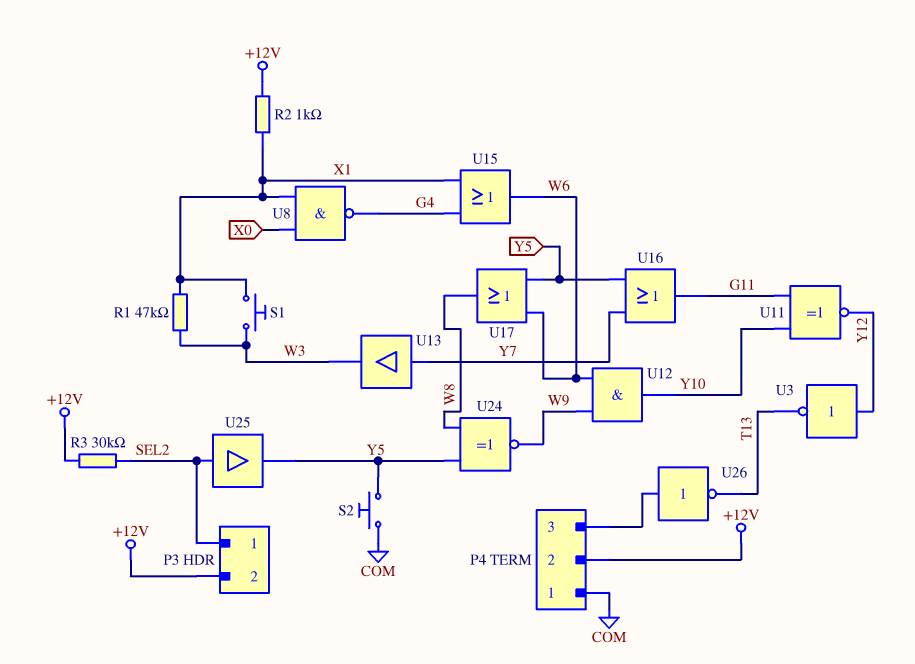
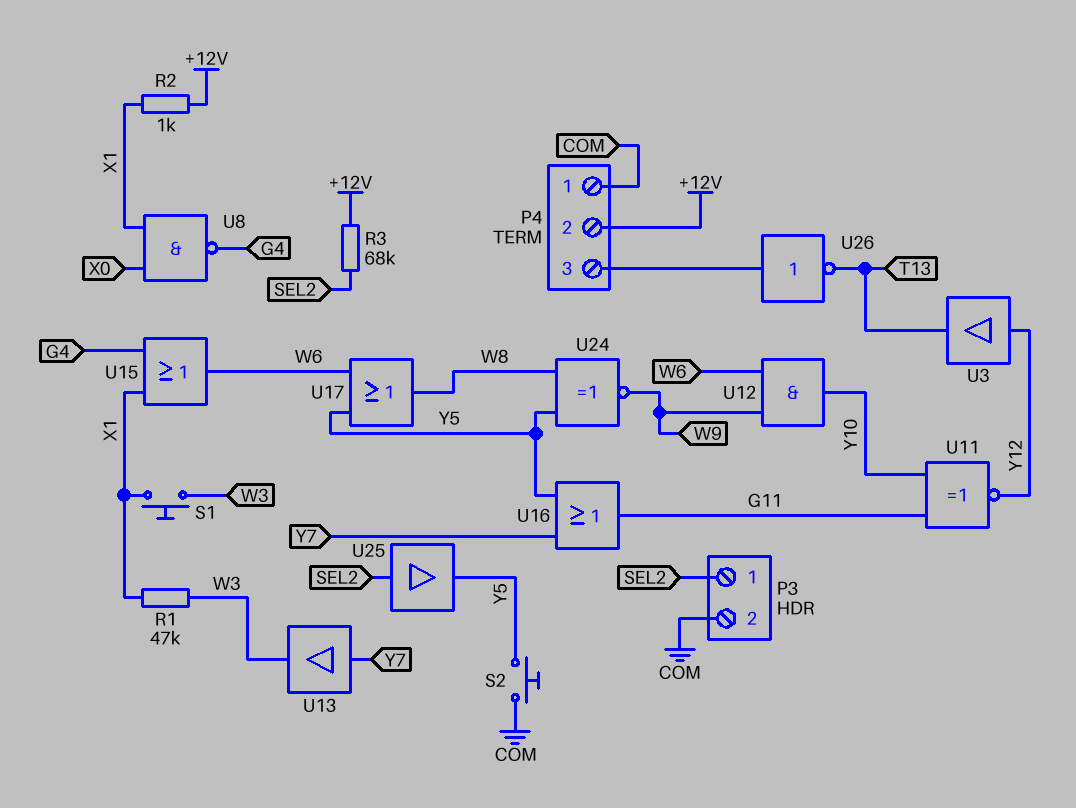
P3 pin 2: +12V -> COM
R3: 30k (+12V, SEL2) -> 68k (+12V, SEL2)
U3: NOT (in Y12, out T13) -> buffer (in Y12, out T13)

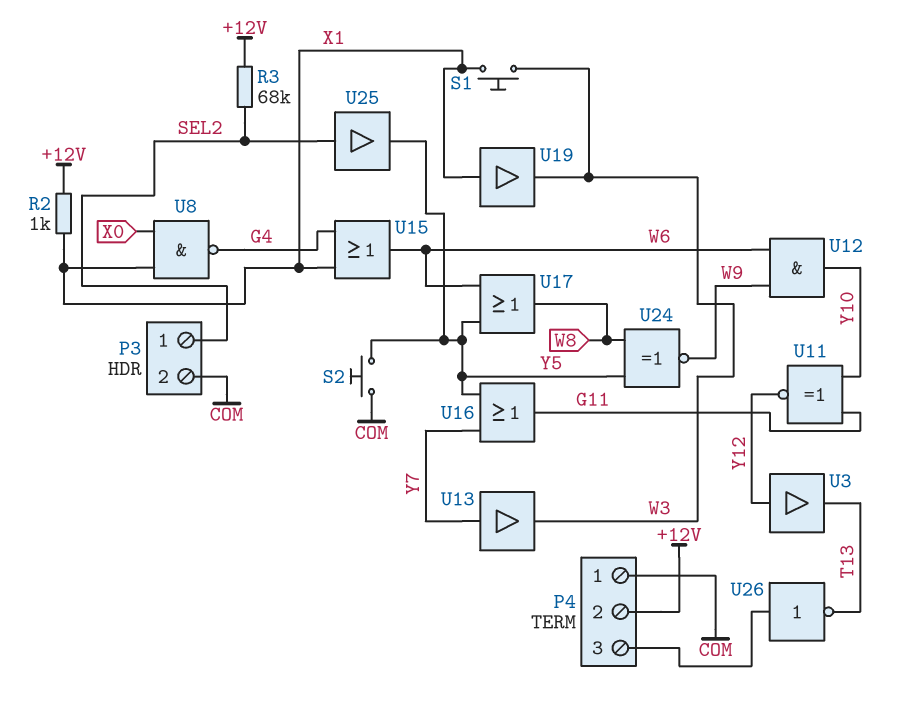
R1: 47k (W3, X1) -> none
U19: none -> buffer (in X1, out W3)

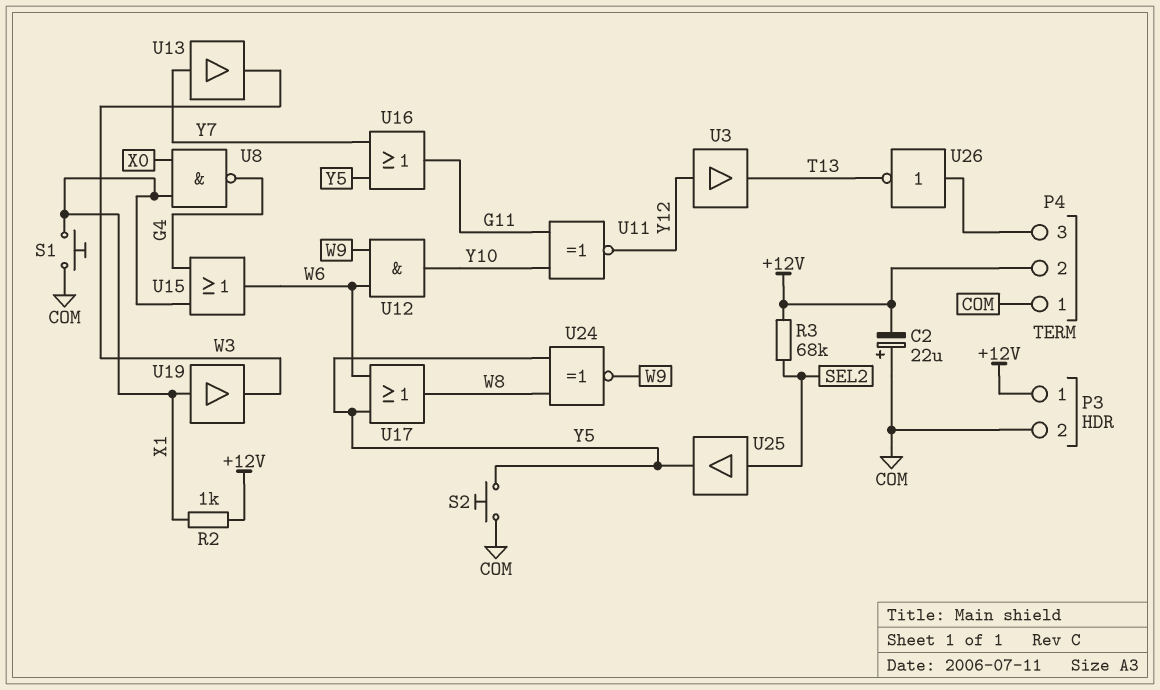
C2: none -> 22uF (plus COM, minus +12V)
P3 pin 1: SEL2 -> +12V
S1: button (W3, X1) -> button (COM, X1)

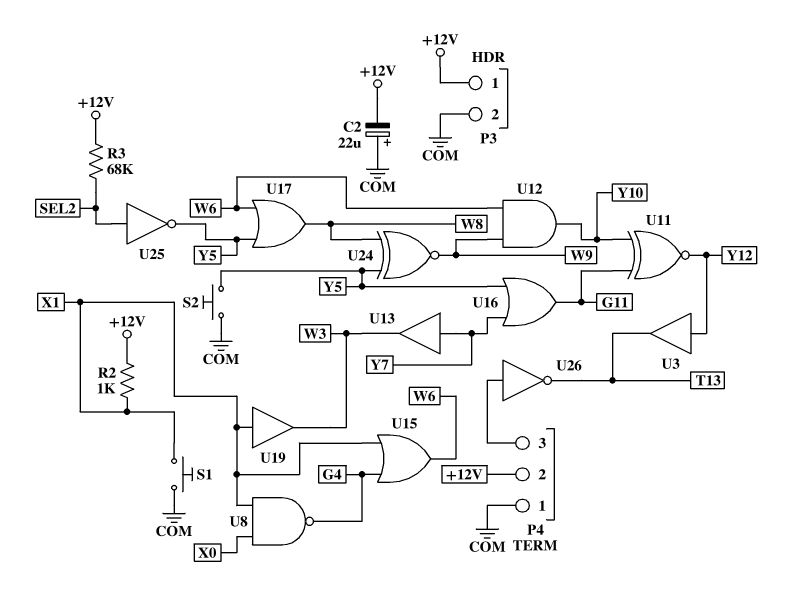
U25: buffer (in SEL2, out Y5) -> NOT (in SEL2, out Y5)

